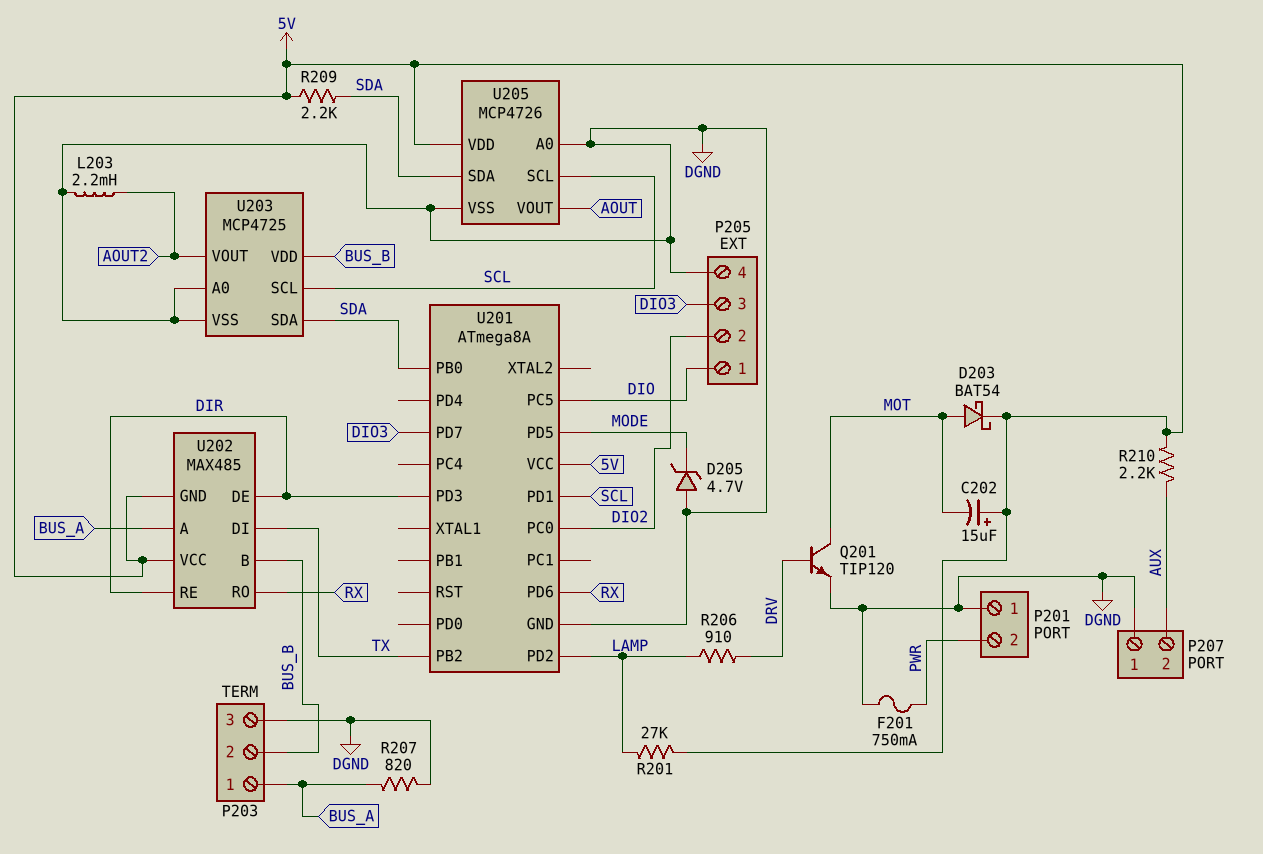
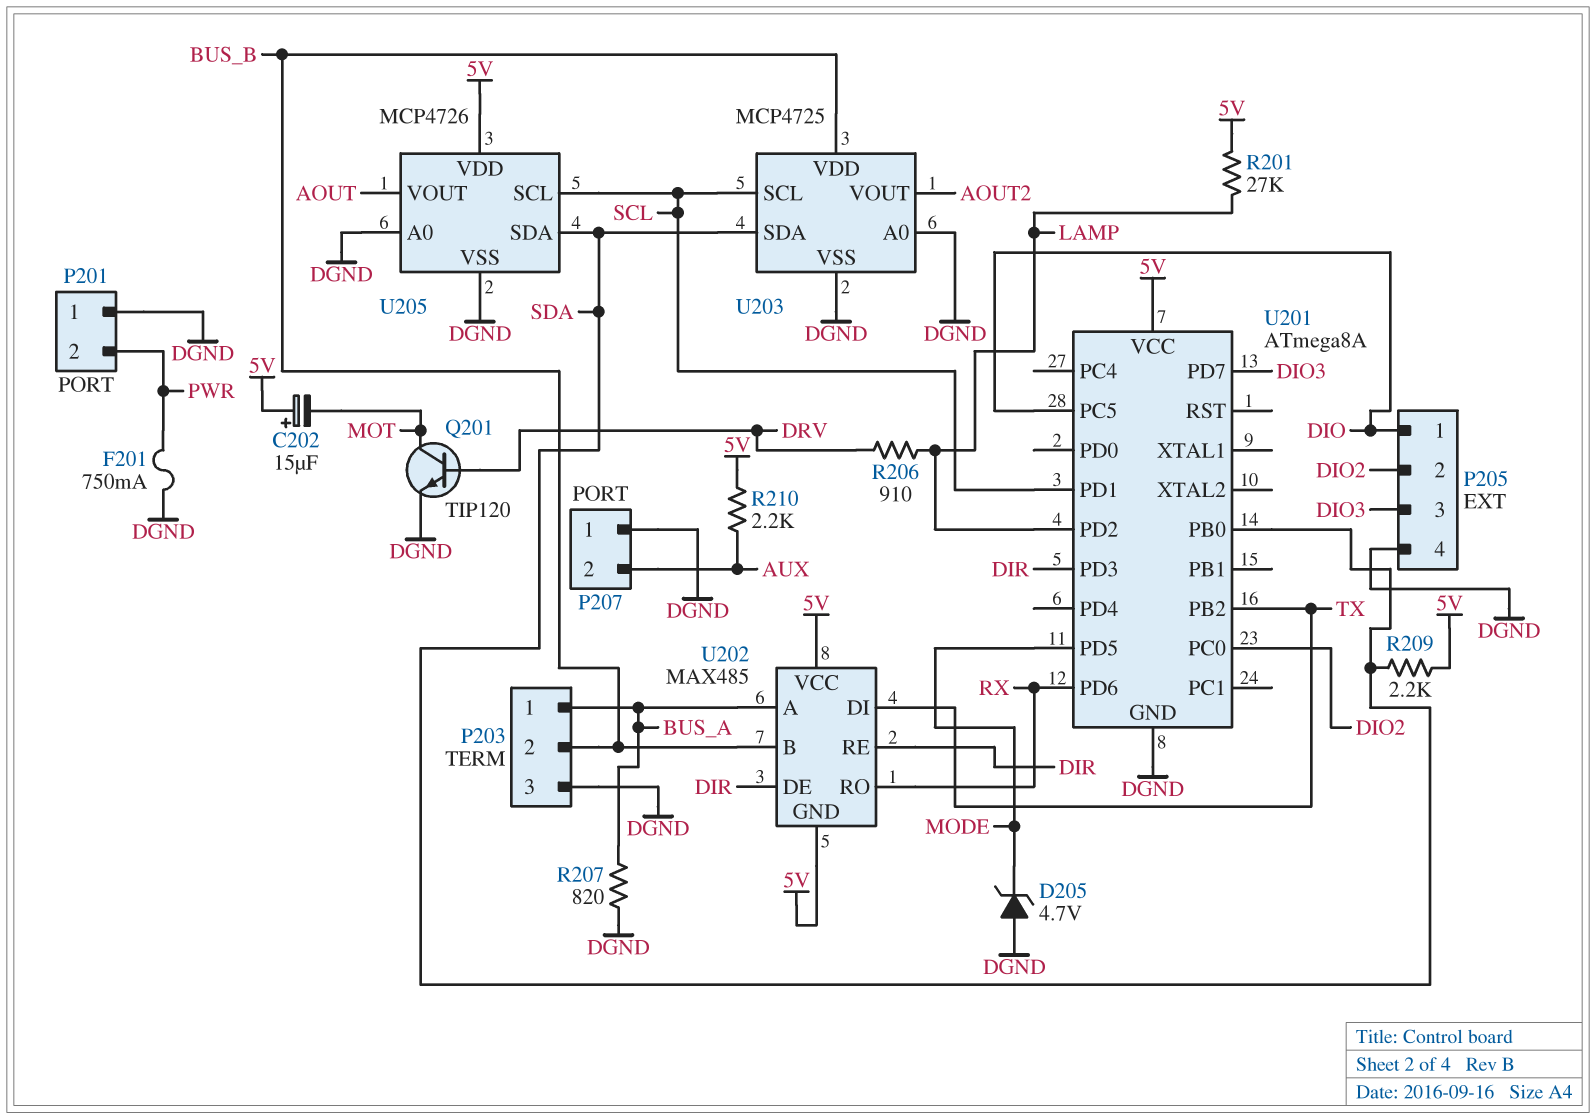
D203: schottky BAT54 (A MOT, K 5V) -> none
L203: 2.2mH (AOUT2, DGND) -> none

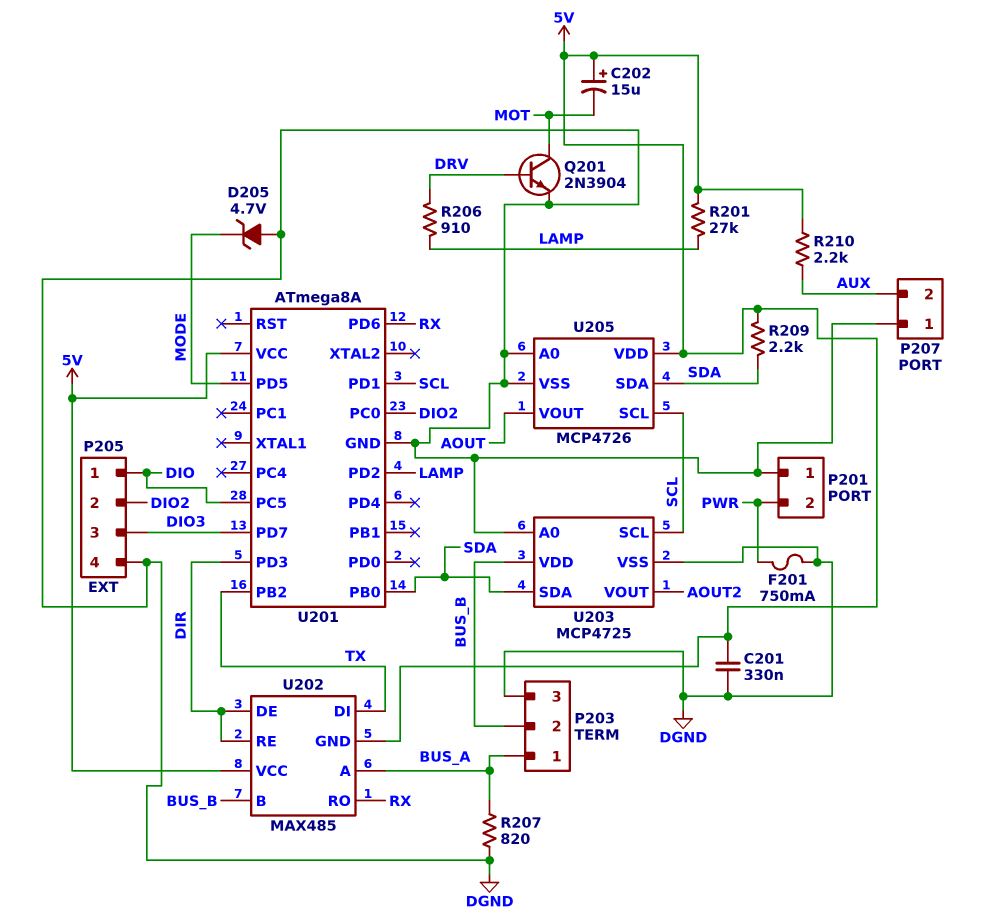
C201: none -> 330nF (5V, DGND)
Q201: NPN TIP120 (B DRV, C MOT, E DGND) -> NPN 2N3904 (B DRV, C MOT, E DGND)

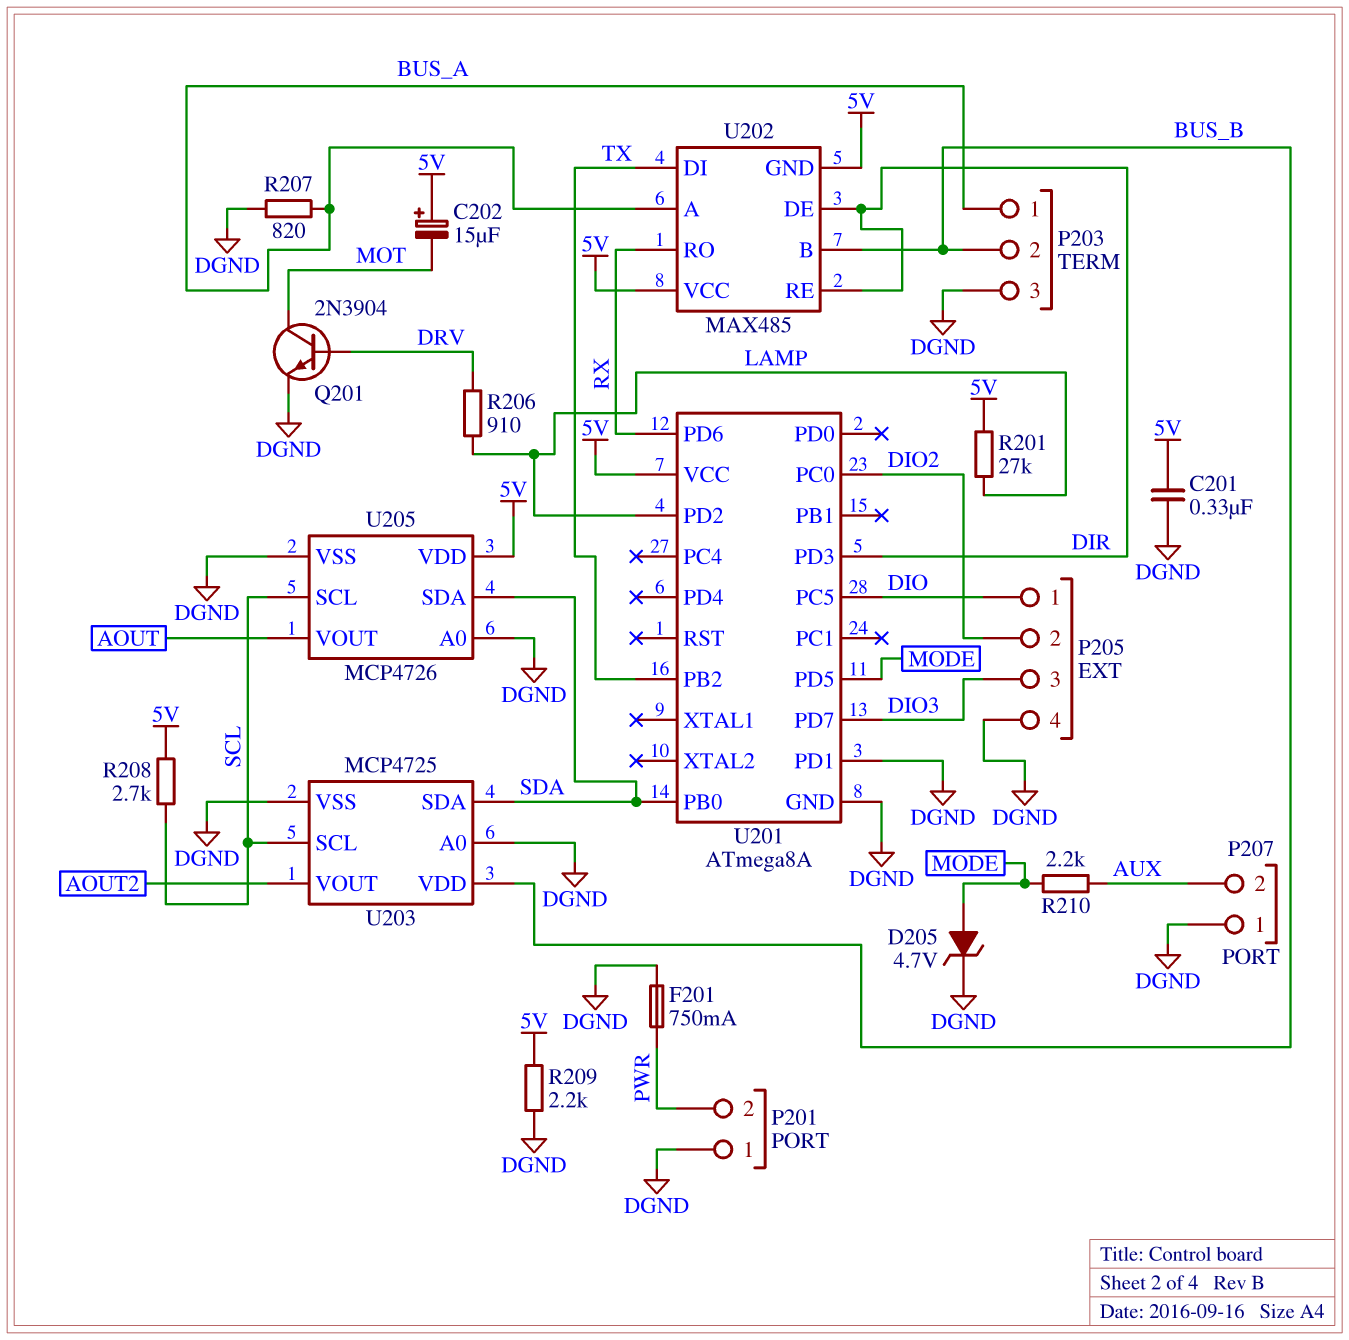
D205: zener 4.7V (A DGND, K MODE) -> zener 4.7V (A MODE, K DGND)
R208: none -> 2.7k (5V, SCL)
R209: 2.2k (5V, SDA) -> 2.2k (5V, DGND)
R210: 2.2k (5V, AUX) -> 2.2k (AUX, MODE)
U201 pin PD1: SCL -> DGND

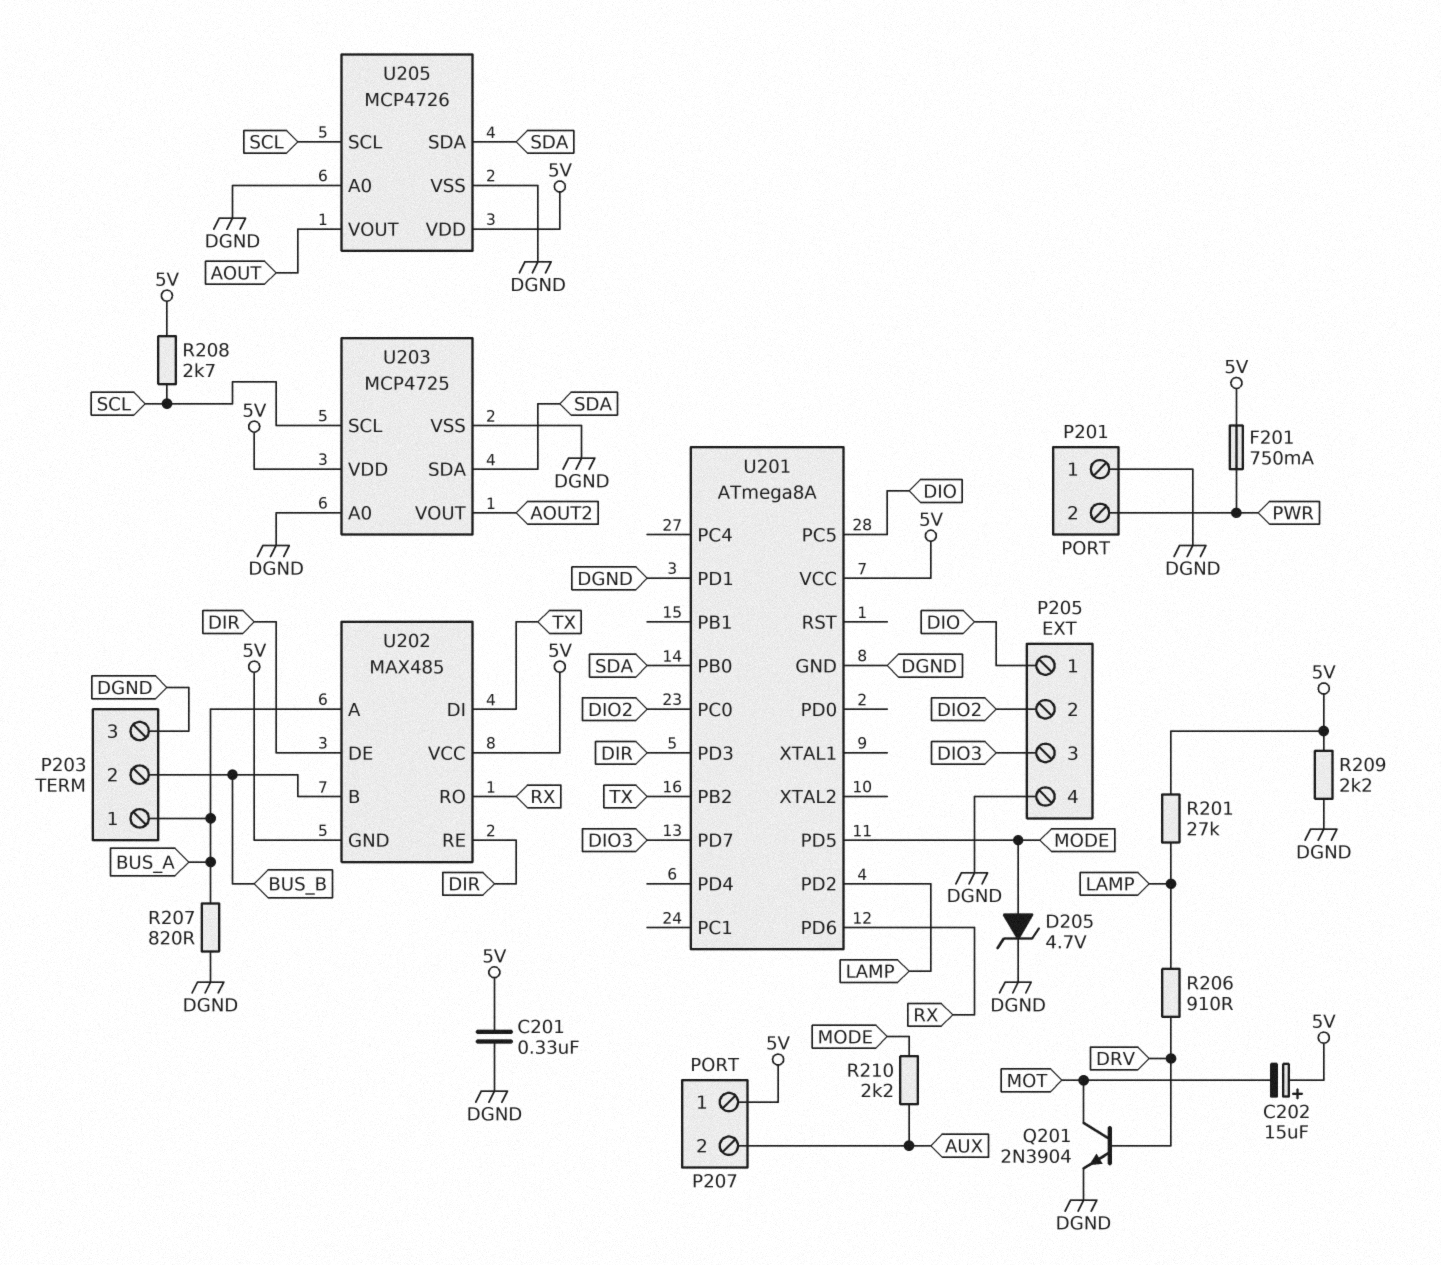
F201: 750mA (DGND, PWR) -> 750mA (5V, PWR)
P207 pin 1: DGND -> 5V
U203 pin VDD: BUS_B -> 5V

